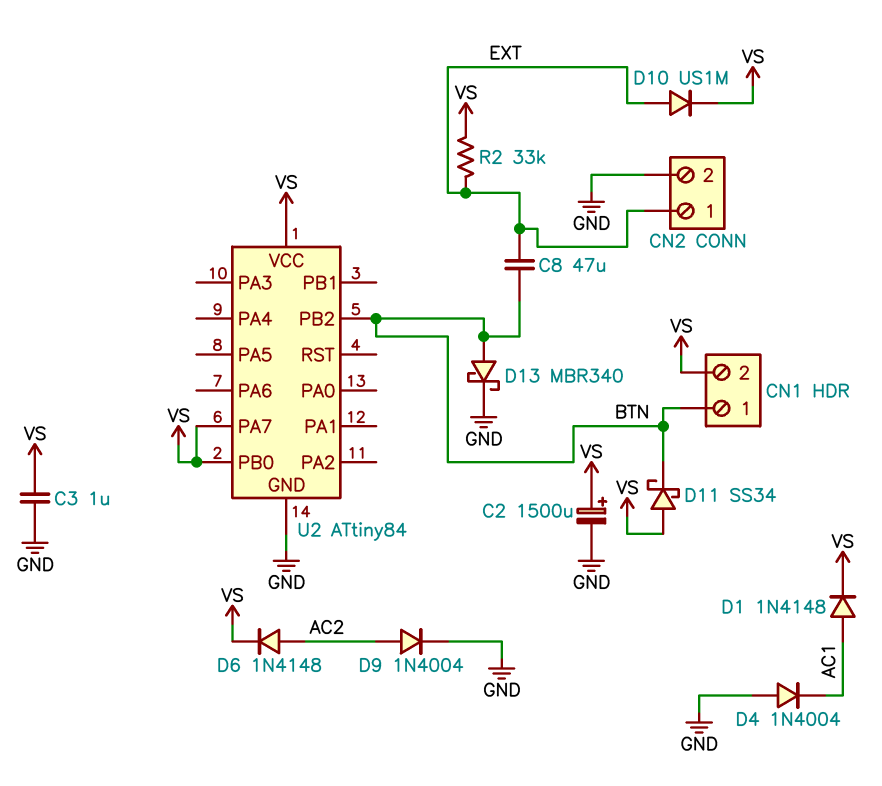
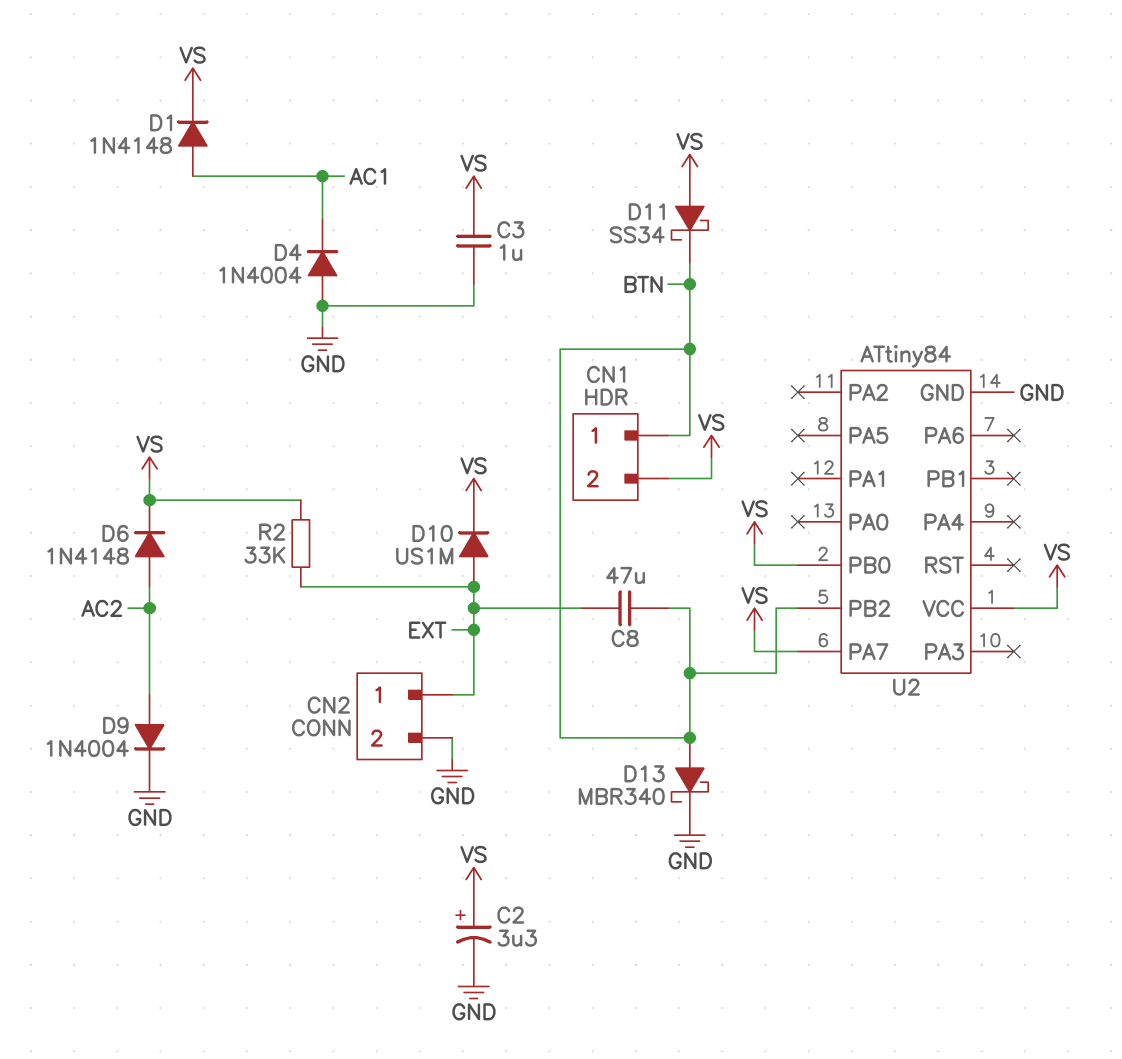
C2: 1500uF (plus VS, minus GND) -> 3.3uF (plus VS, minus GND)

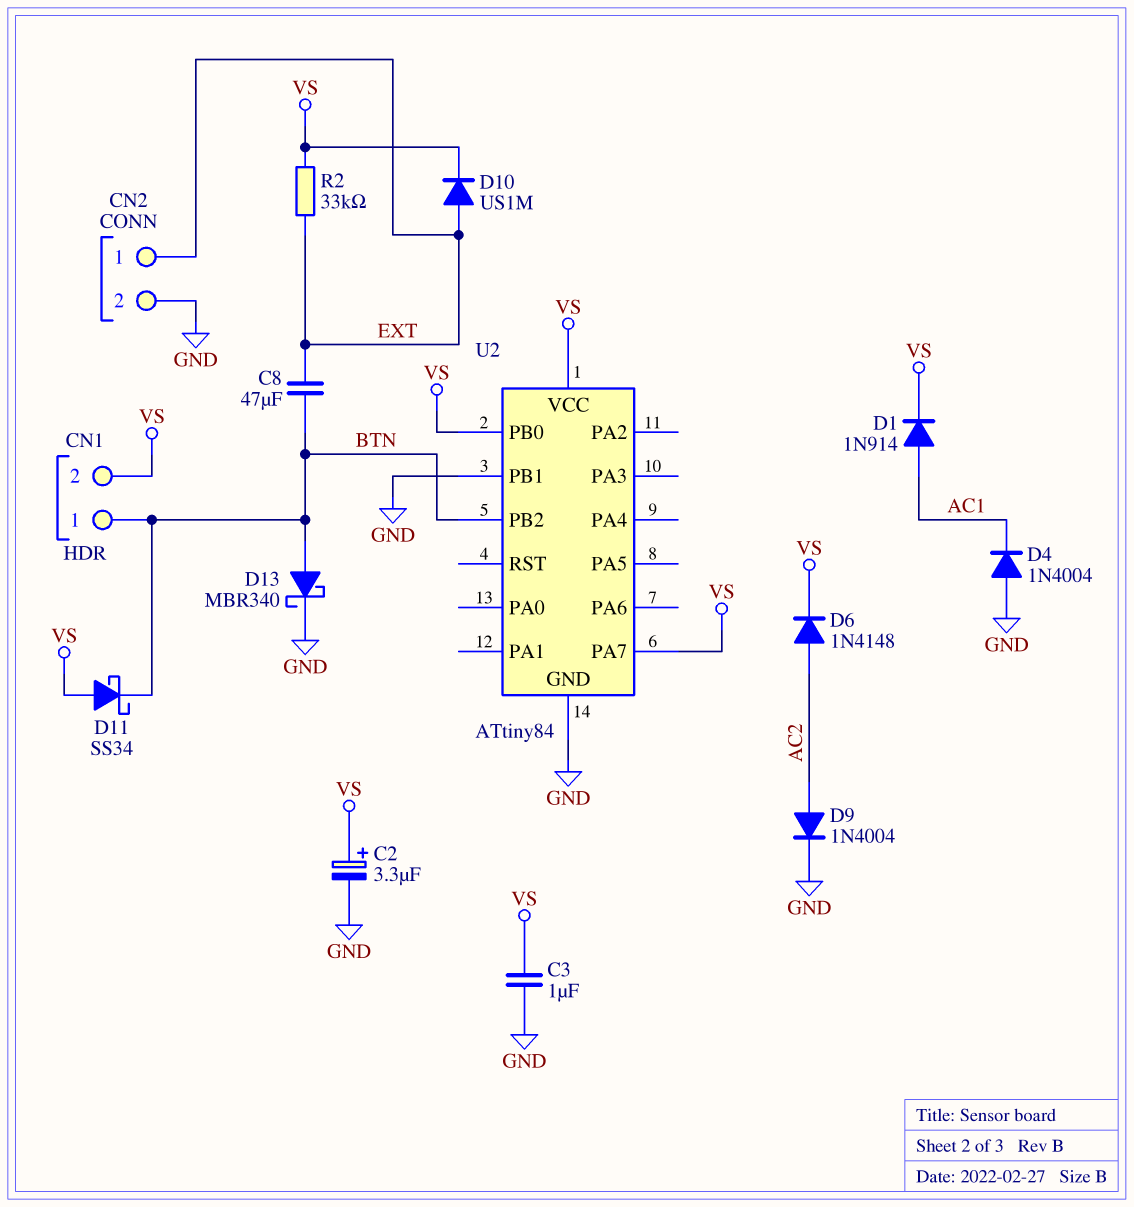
D1: diode 1N4148 (A AC1, K VS) -> diode 1N914 (A AC1, K VS)
U2 pin PB1: none -> GND

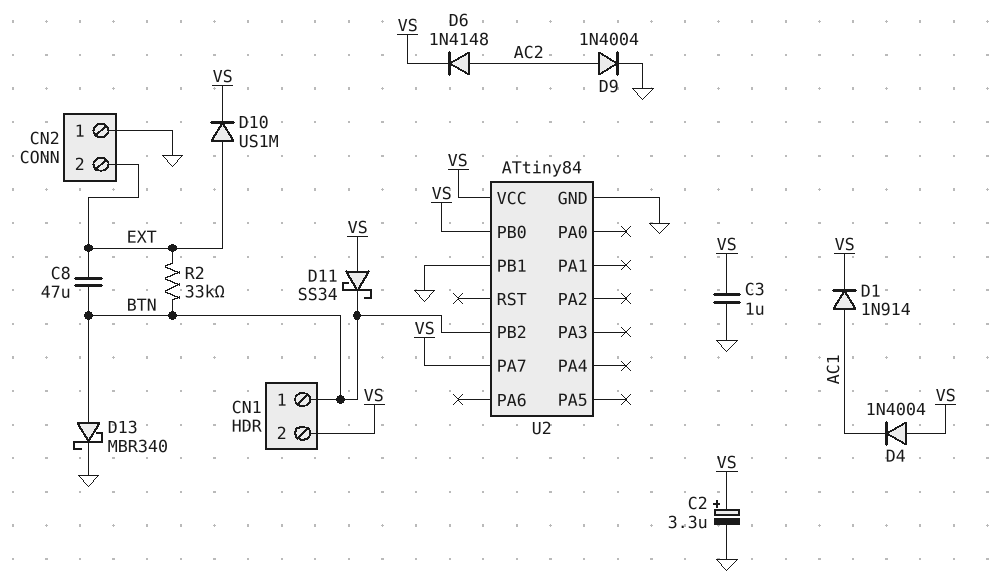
CN2 pin 1: EXT -> GND
CN2 pin 2: GND -> EXT
D4: diode 1N4004 (A GND, K AC1) -> diode 1N4004 (A VS, K AC1)
R2: 33k (EXT, VS) -> 33k (BTN, EXT)

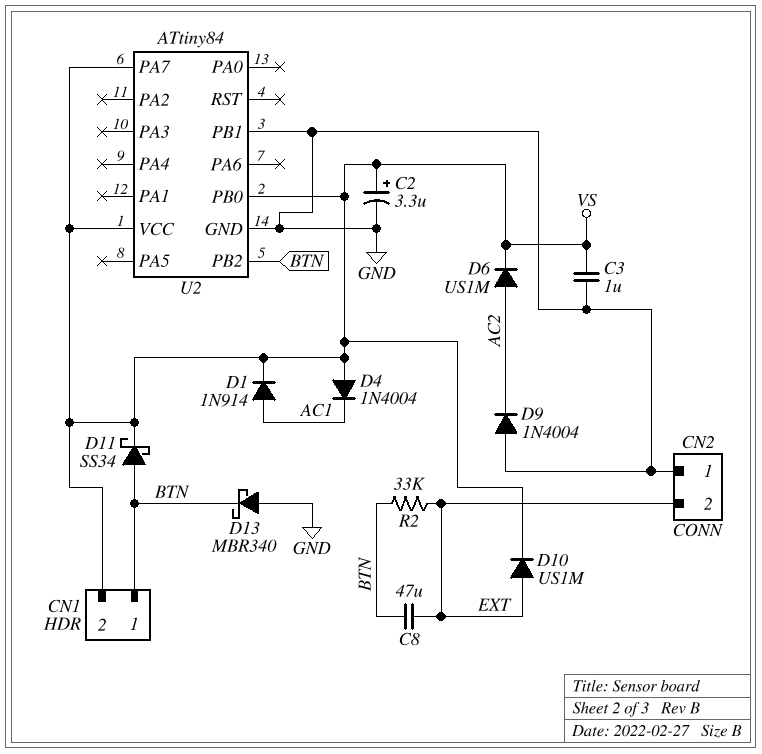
D6: diode 1N4148 (A AC2, K VS) -> diode US1M (A AC2, K VS)
D9: diode 1N4004 (A AC2, K GND) -> diode 1N4004 (A GND, K AC2)
D11: schottky SS34 (A VS, K BTN) -> schottky SS34 (A BTN, K VS)
D13: schottky MBR340 (A BTN, K GND) -> schottky MBR340 (A GND, K BTN)

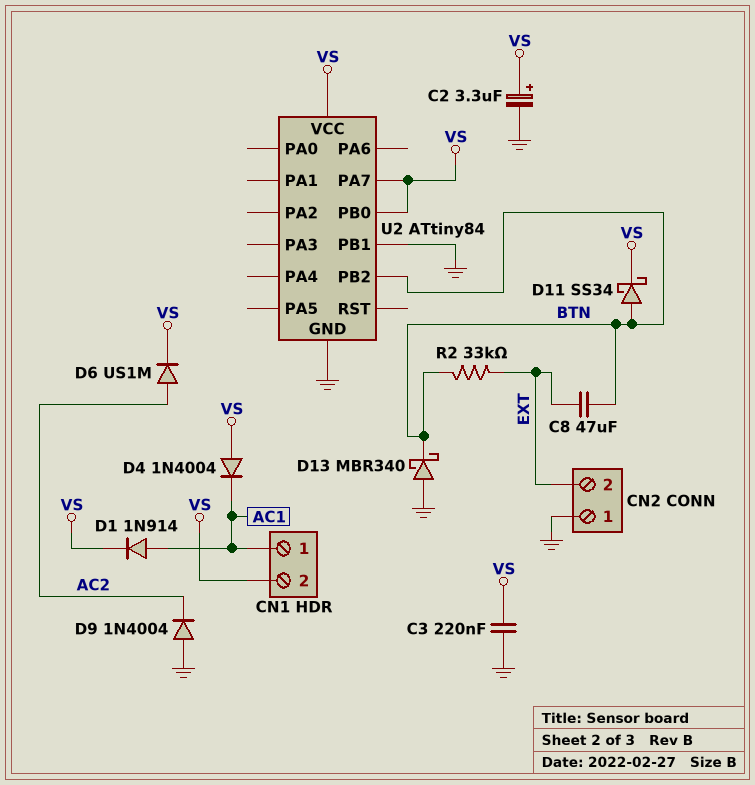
C3: 1uF (GND, VS) -> 220nF (GND, VS)
CN1 pin 1: BTN -> AC1
D10: diode US1M (A EXT, K VS) -> none

